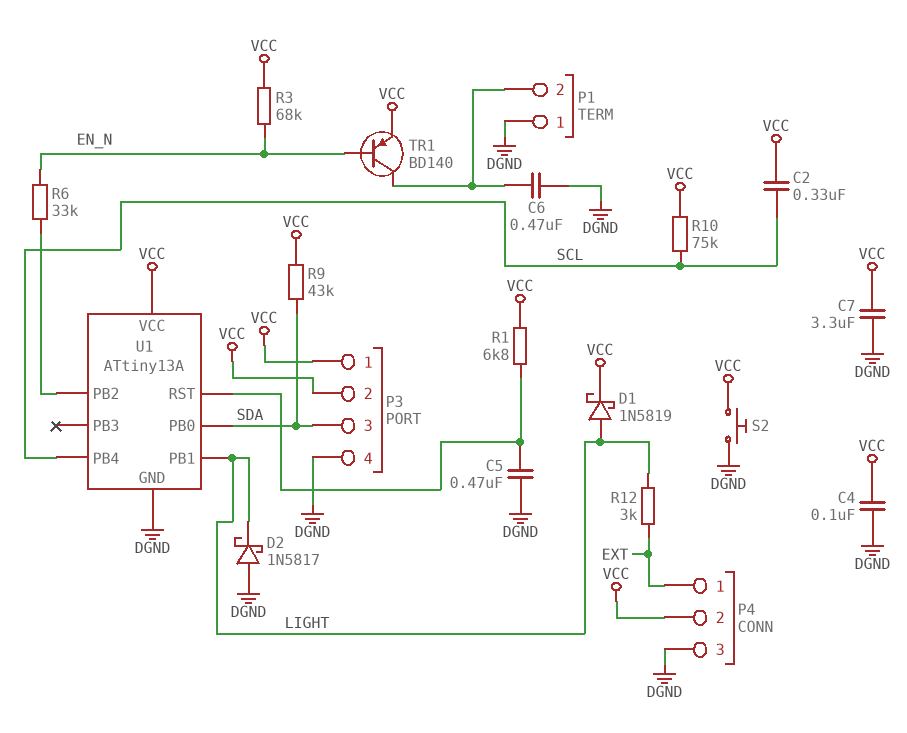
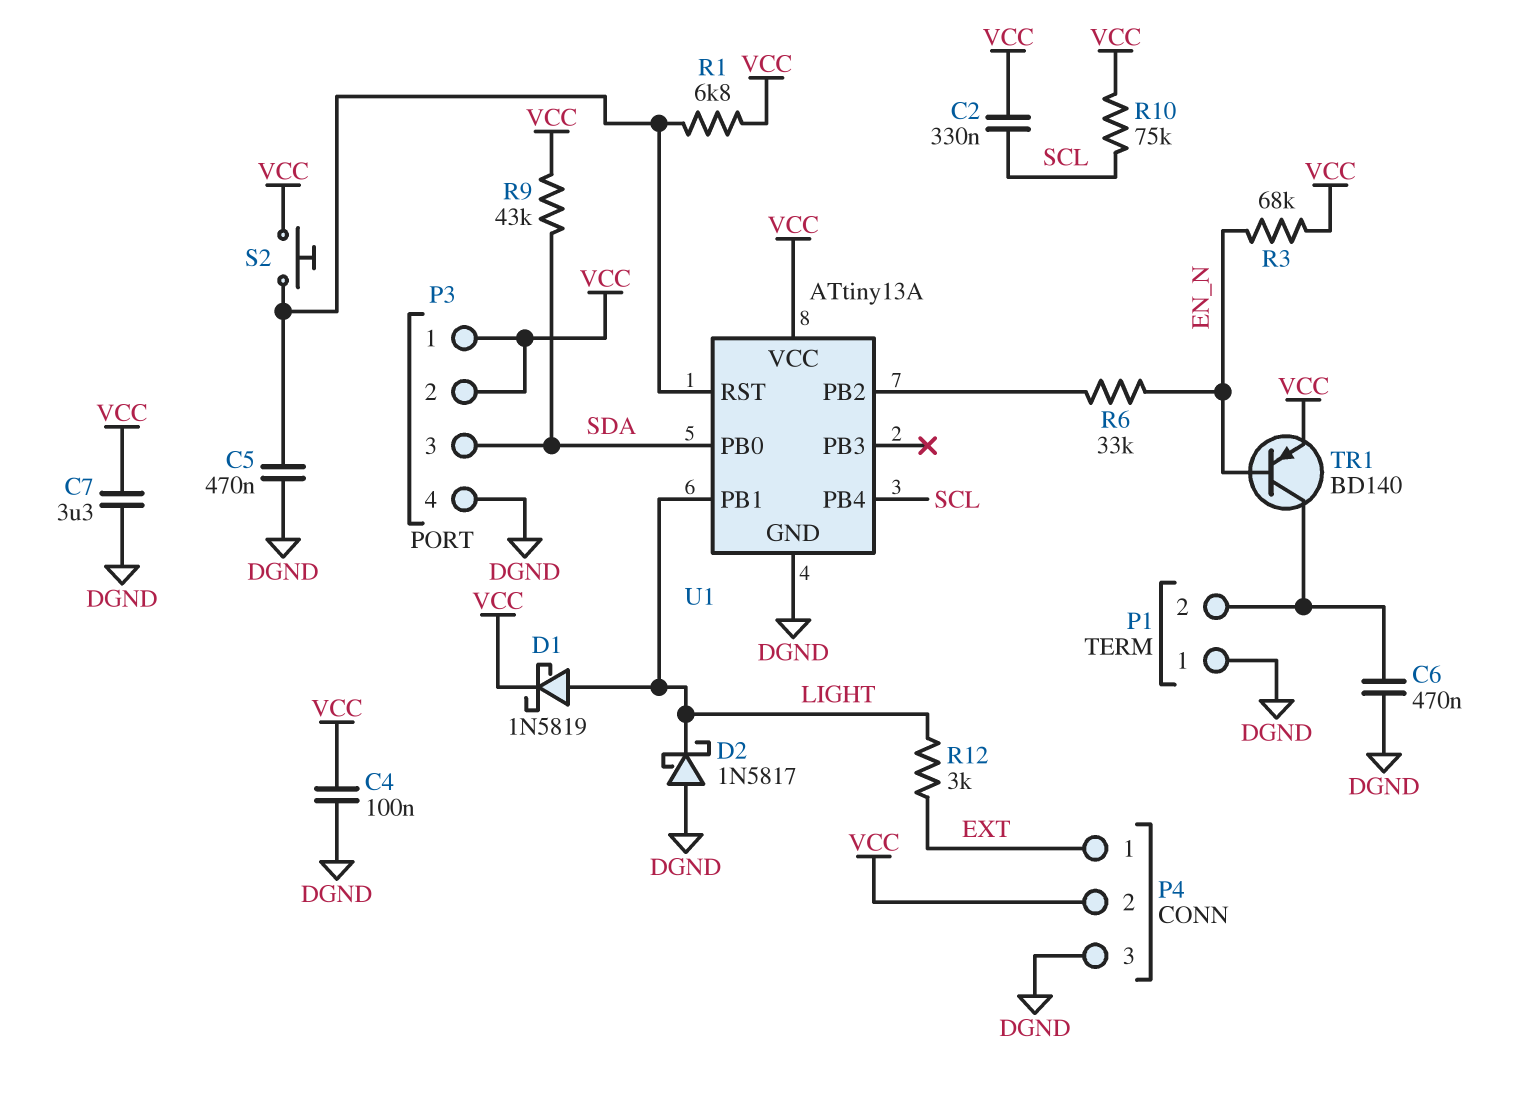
S2: button (DGND, VCC) -> button (U1/RST, VCC)

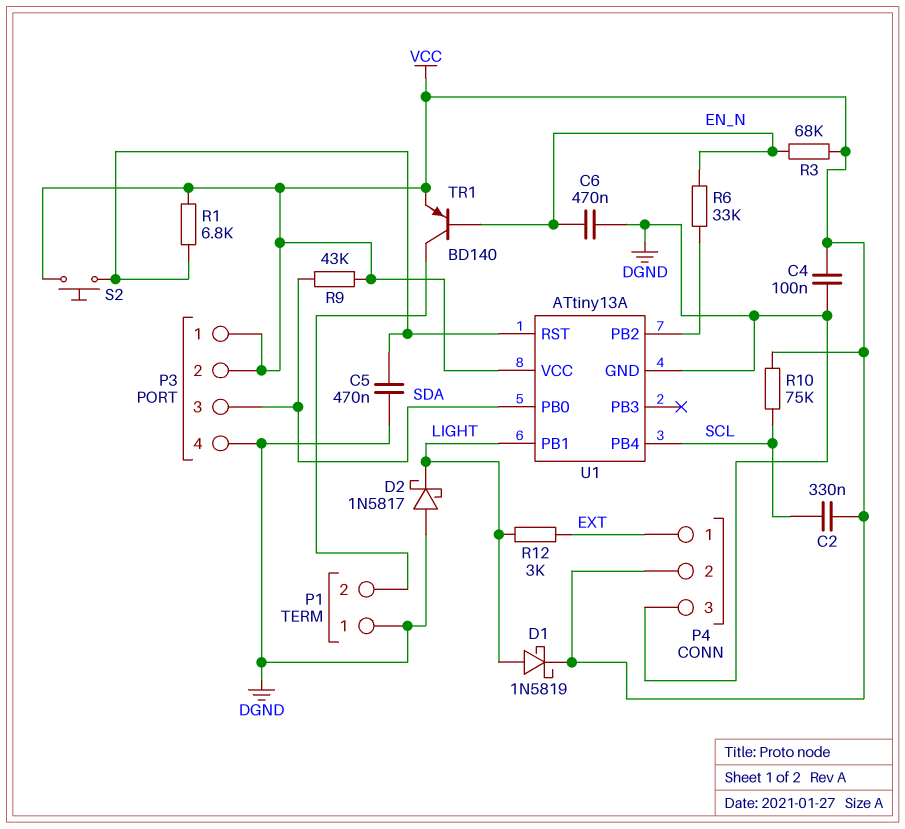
C6: 470nF (DGND, P1/2) -> 470nF (DGND, EN_N)
C7: 3.3uF (DGND, VCC) -> none

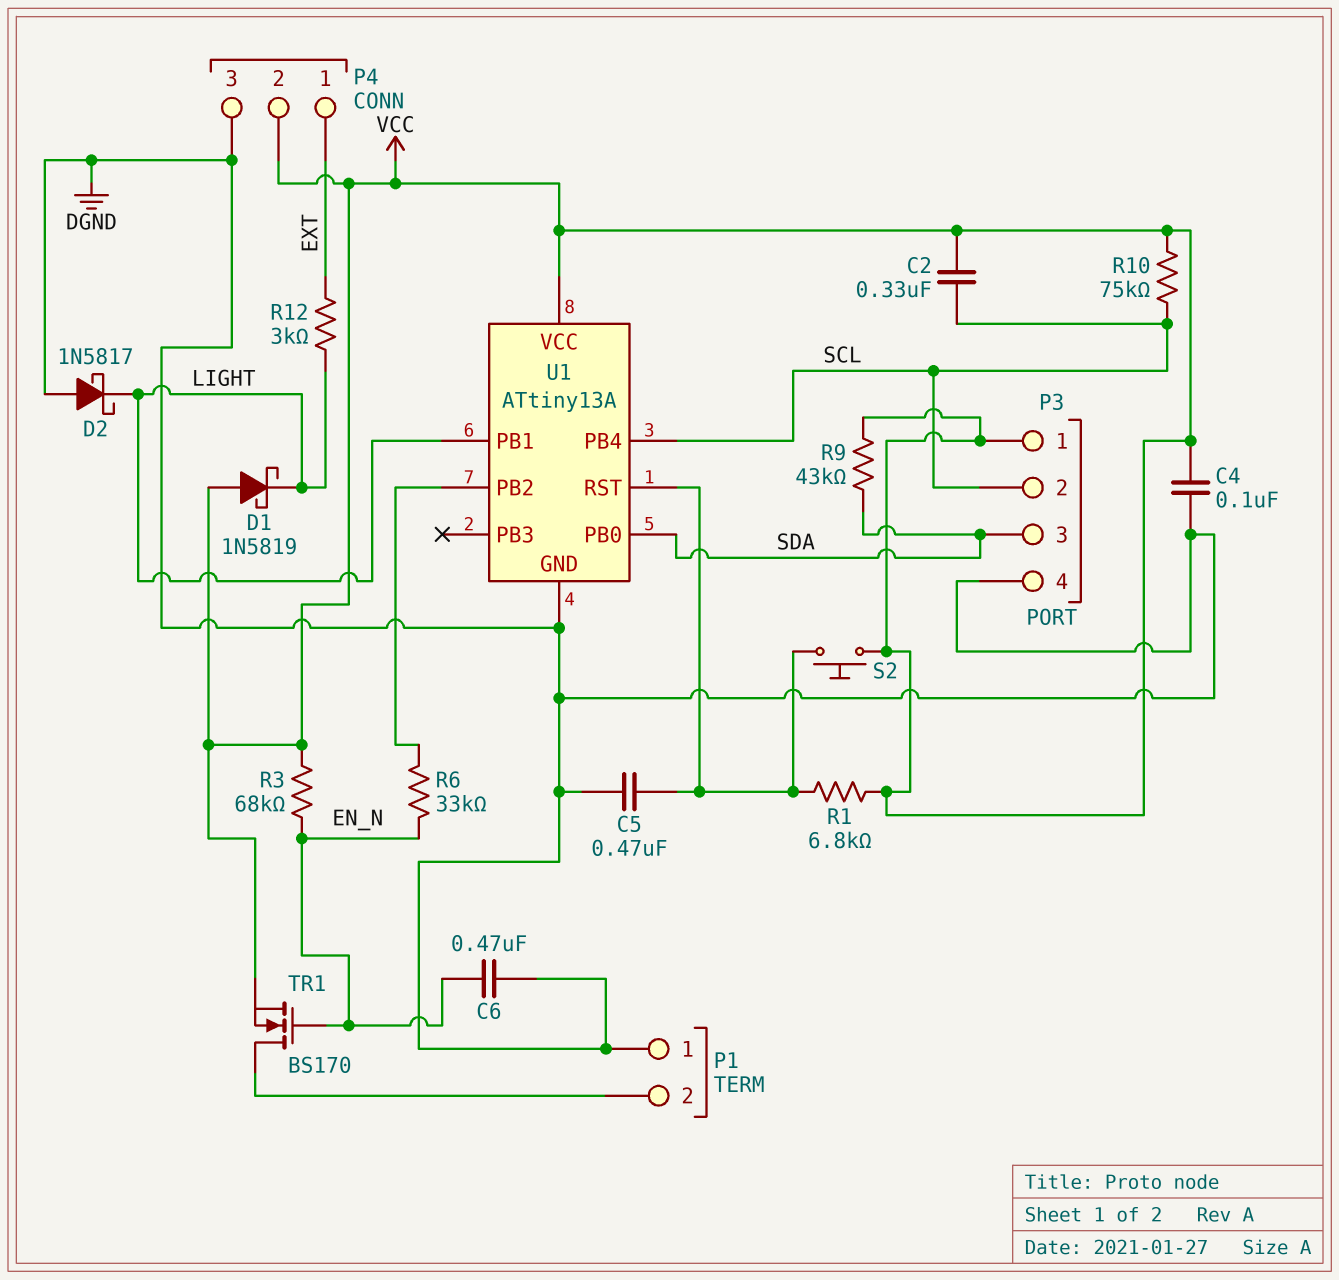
D1: schottky 1N5819 (A LIGHT, K VCC) -> schottky 1N5819 (A VCC, K LIGHT)
P3 pin 2: VCC -> SCL
TR1: PNP BD140 (B EN_N, C P1/2, E VCC) -> NMOS BS170 (G EN_N, D P1/2, S VCC)

